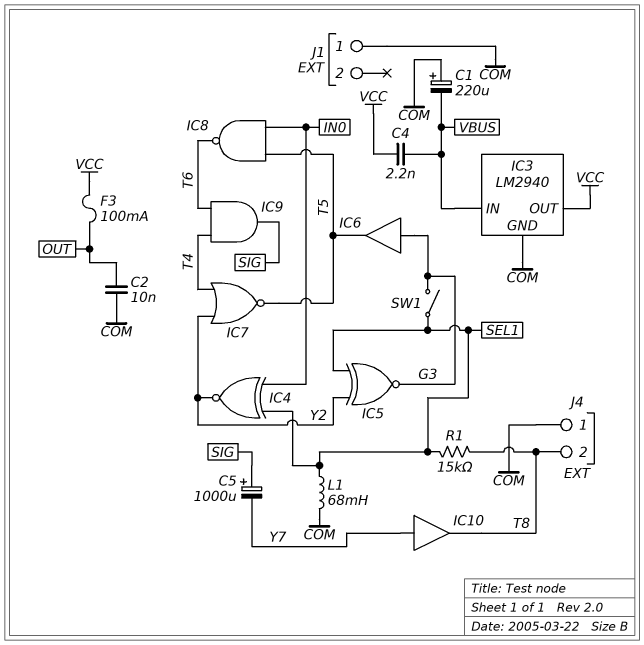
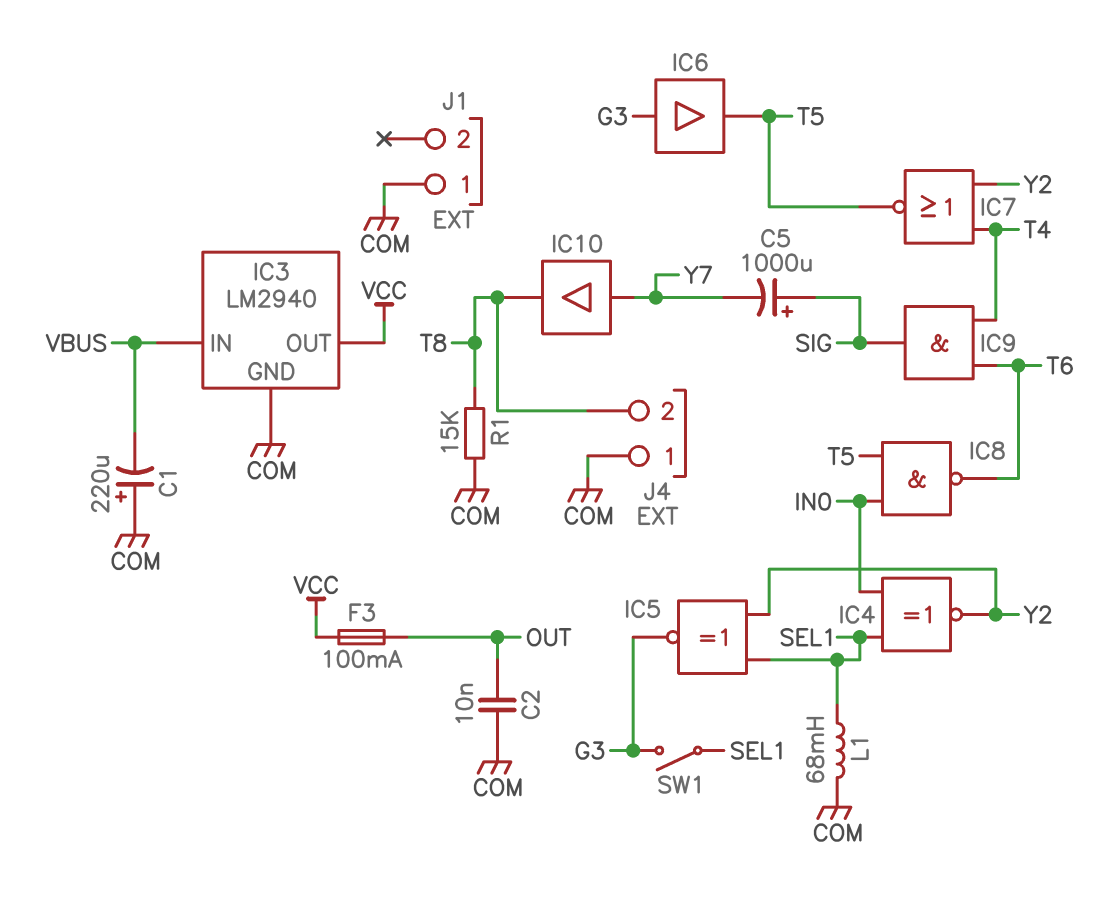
C4: 2.2nF (VBUS, VCC) -> none
R1: 15k (SEL1, T8) -> 15k (COM, T8)

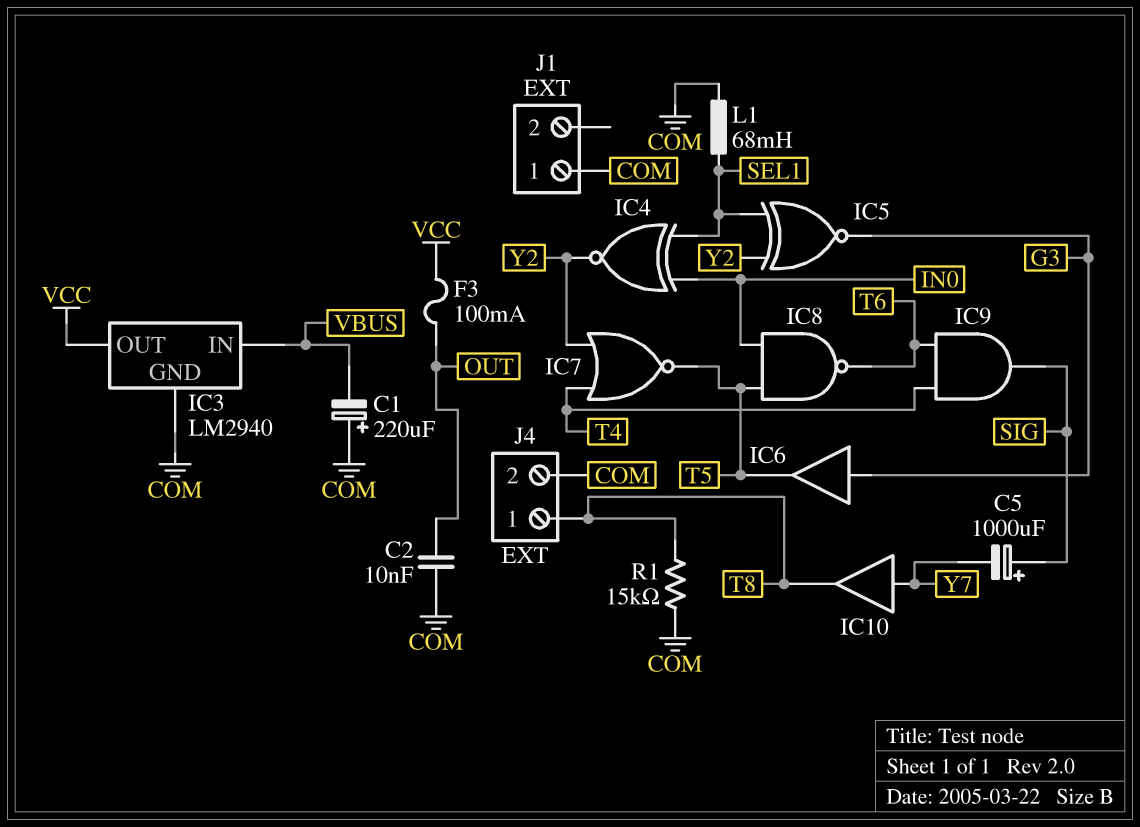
J4 pin 1: COM -> T8
J4 pin 2: T8 -> COM
SW1: switch (G3, SEL1) -> none

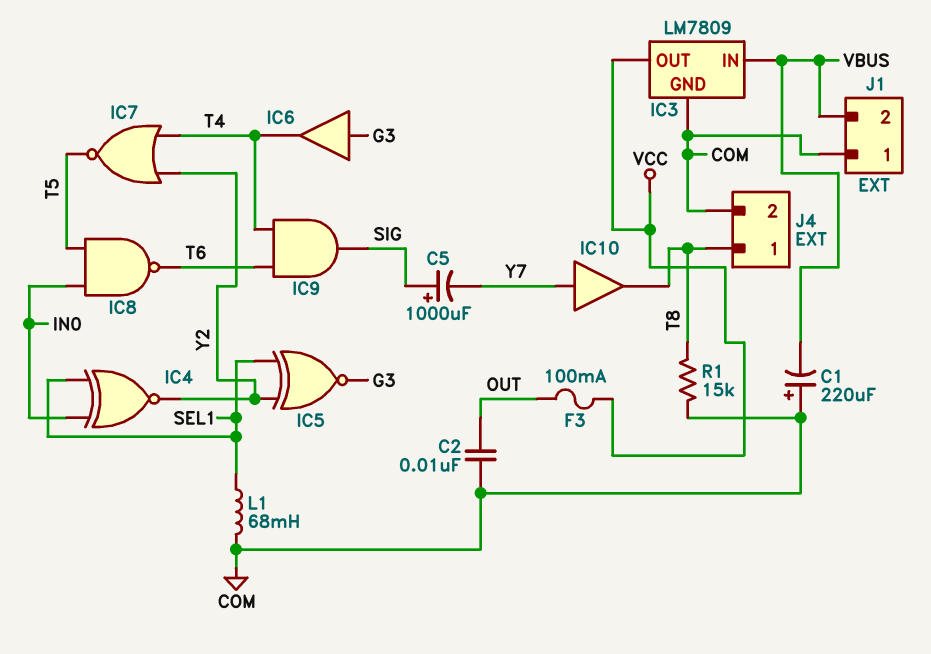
IC3: LM2940 -> LM7809
IC6: buffer (in G3, out T5) -> buffer (in G3, out T4)
J1 pin 2: none -> VBUS

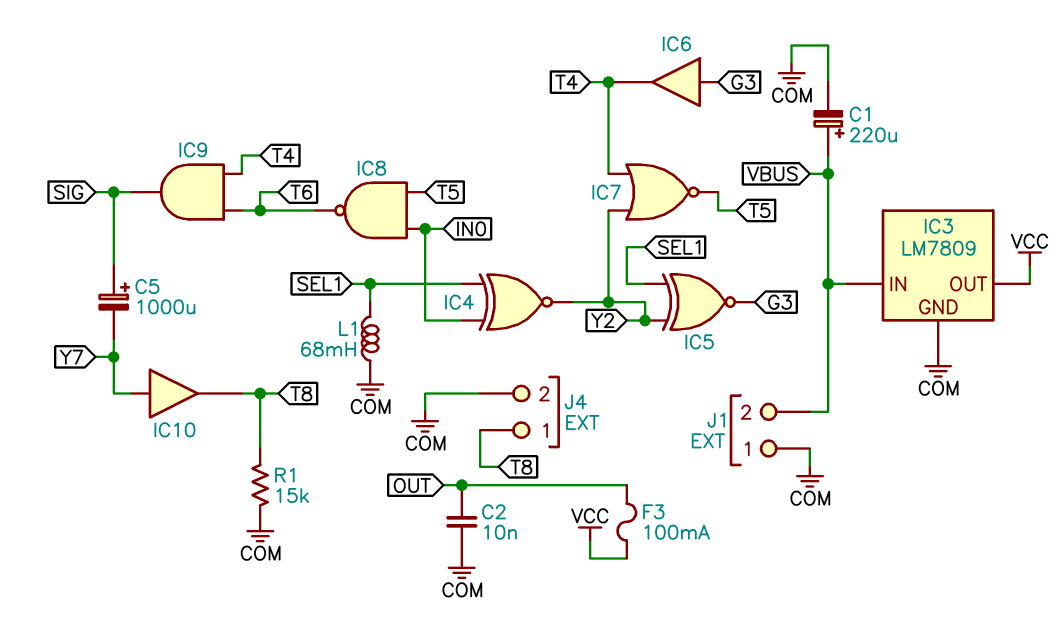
C1: 220uF (plus COM, minus VBUS) -> 220uF (plus VBUS, minus COM)

